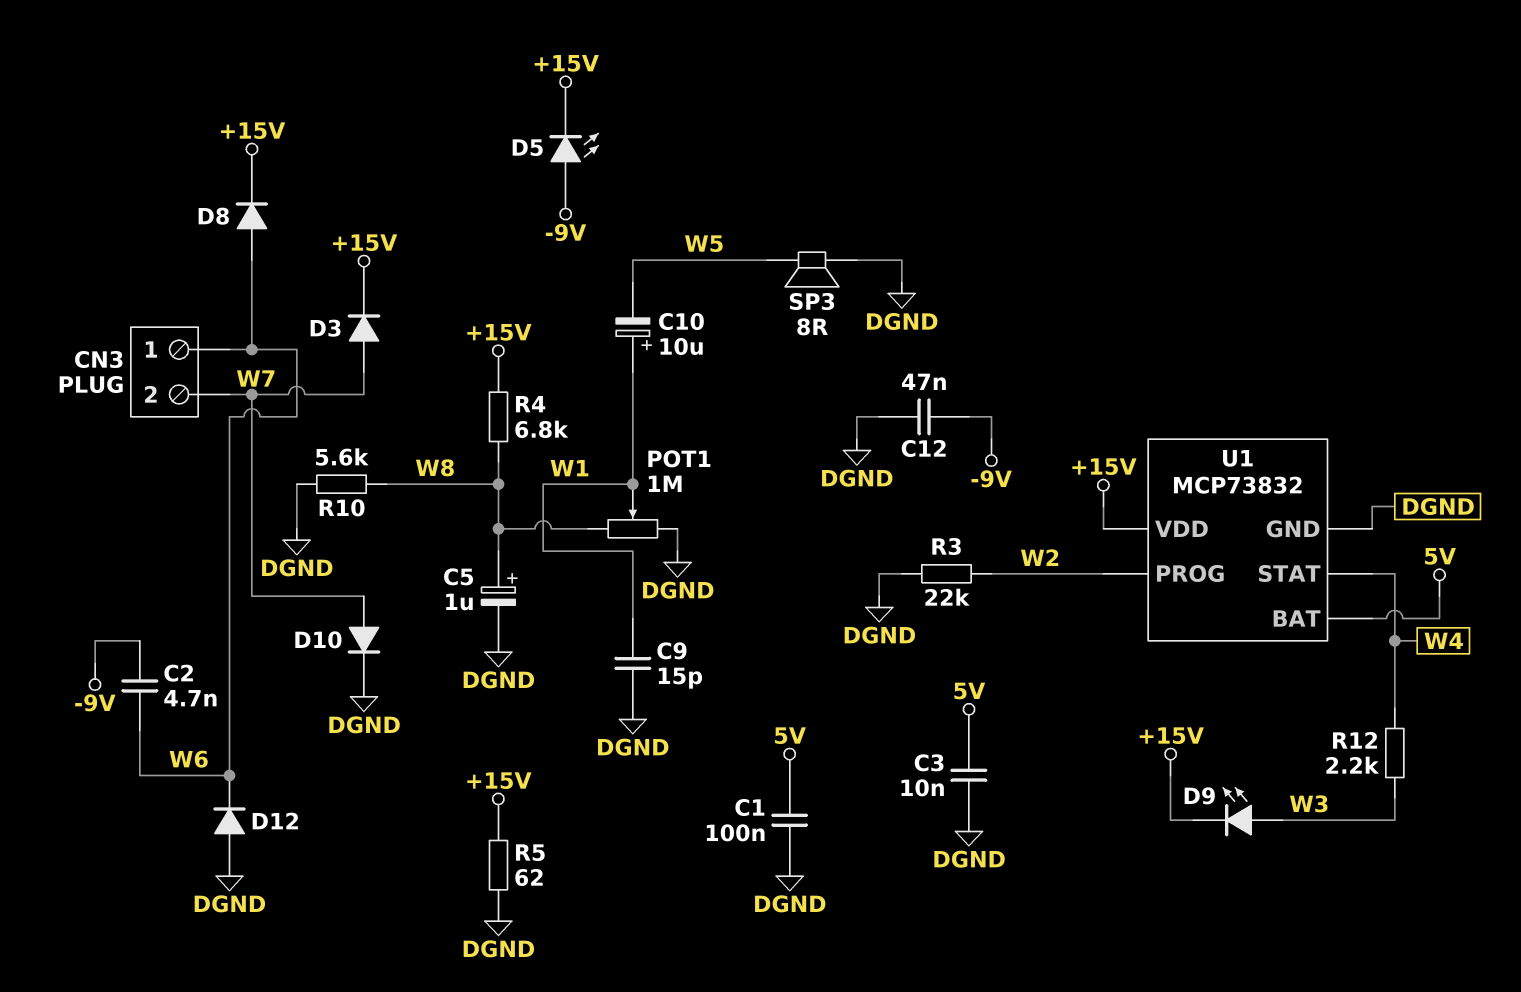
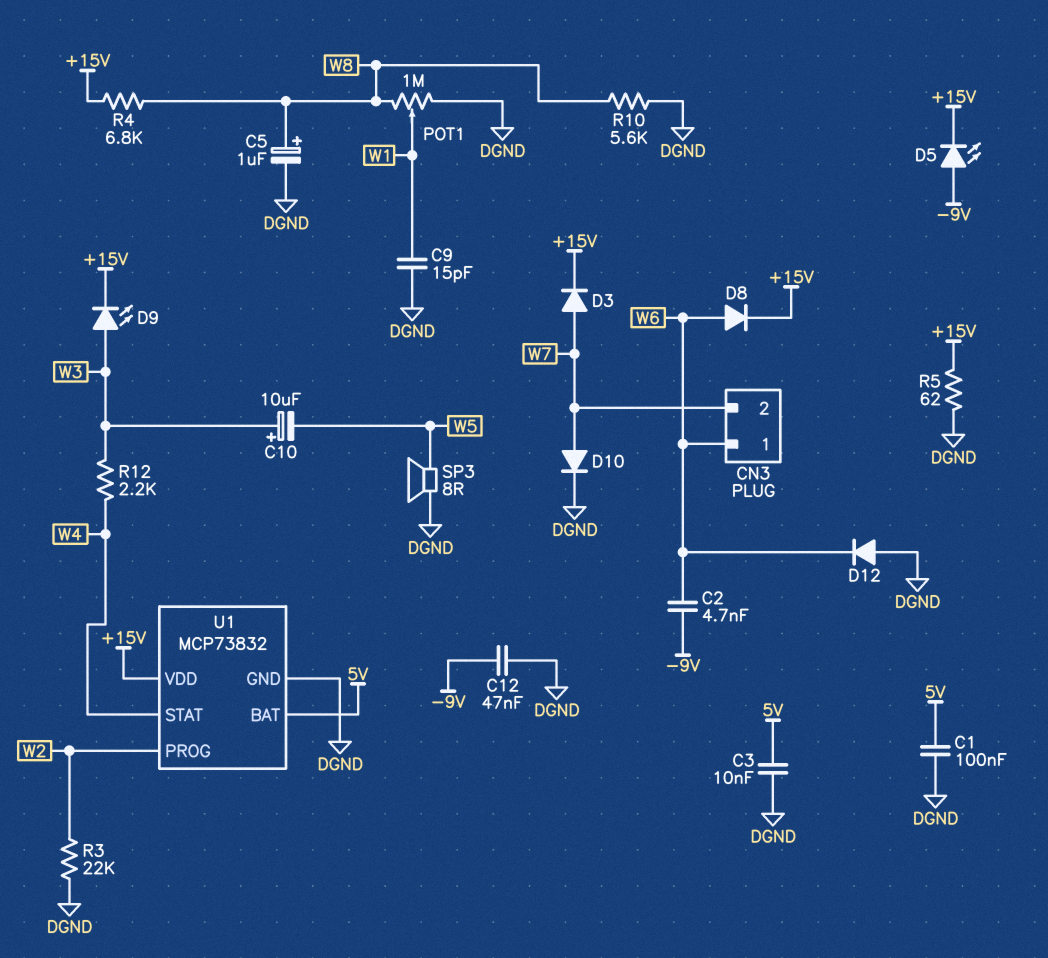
C10: 10uF (plus W1, minus W5) -> 10uF (plus W3, minus W5)

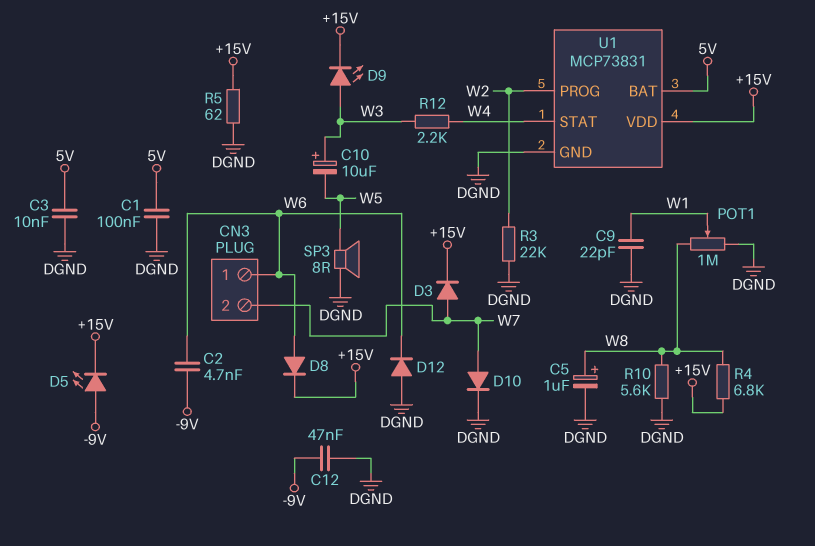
C9: 15pF (DGND, W1) -> 22pF (DGND, W1)
U1: MCP73832 -> MCP73831

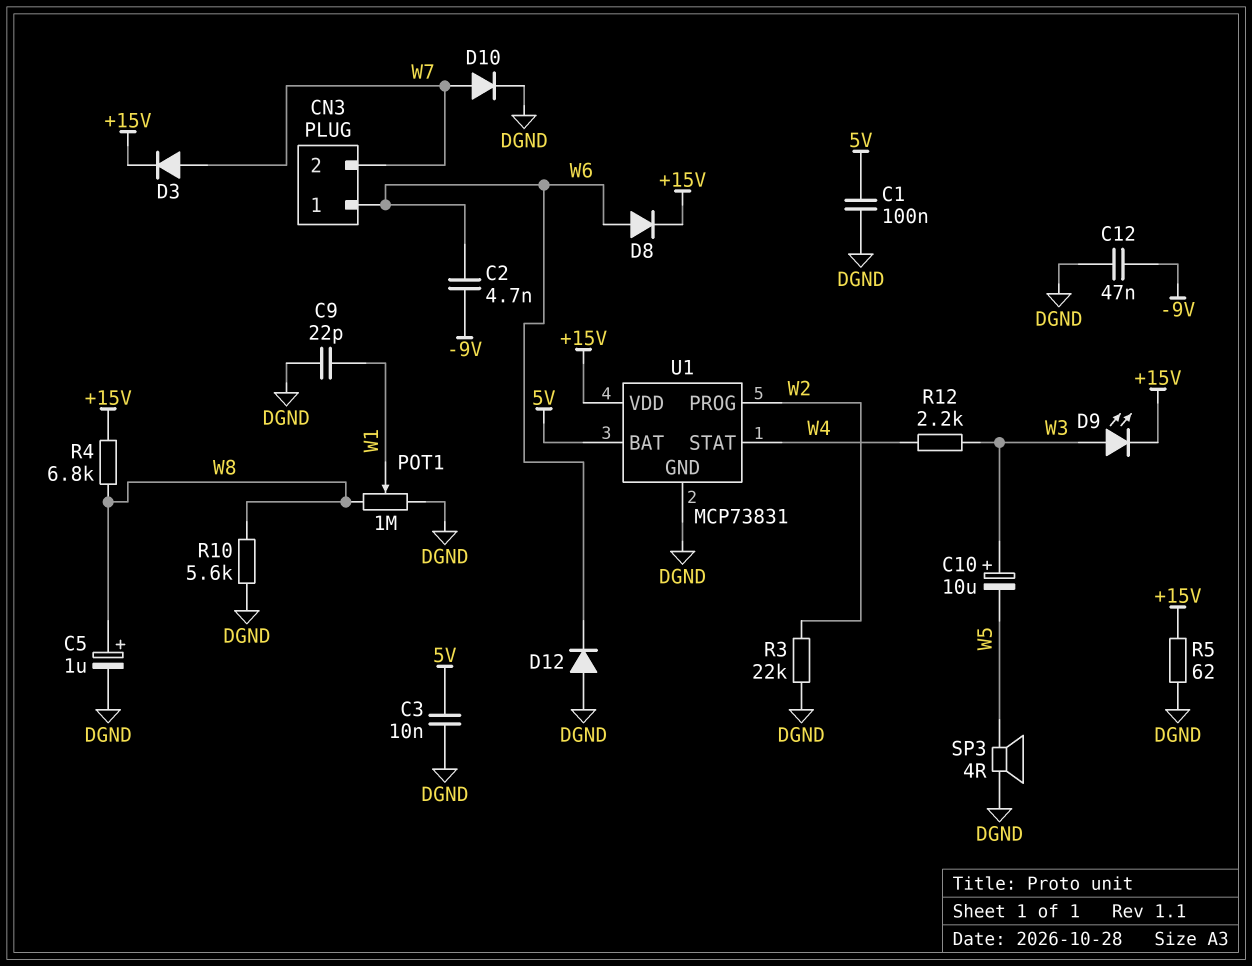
D5: LED (A -9V, K +15V) -> none
SP3: speaker 8R (DGND, W5) -> speaker 4R (DGND, W5)

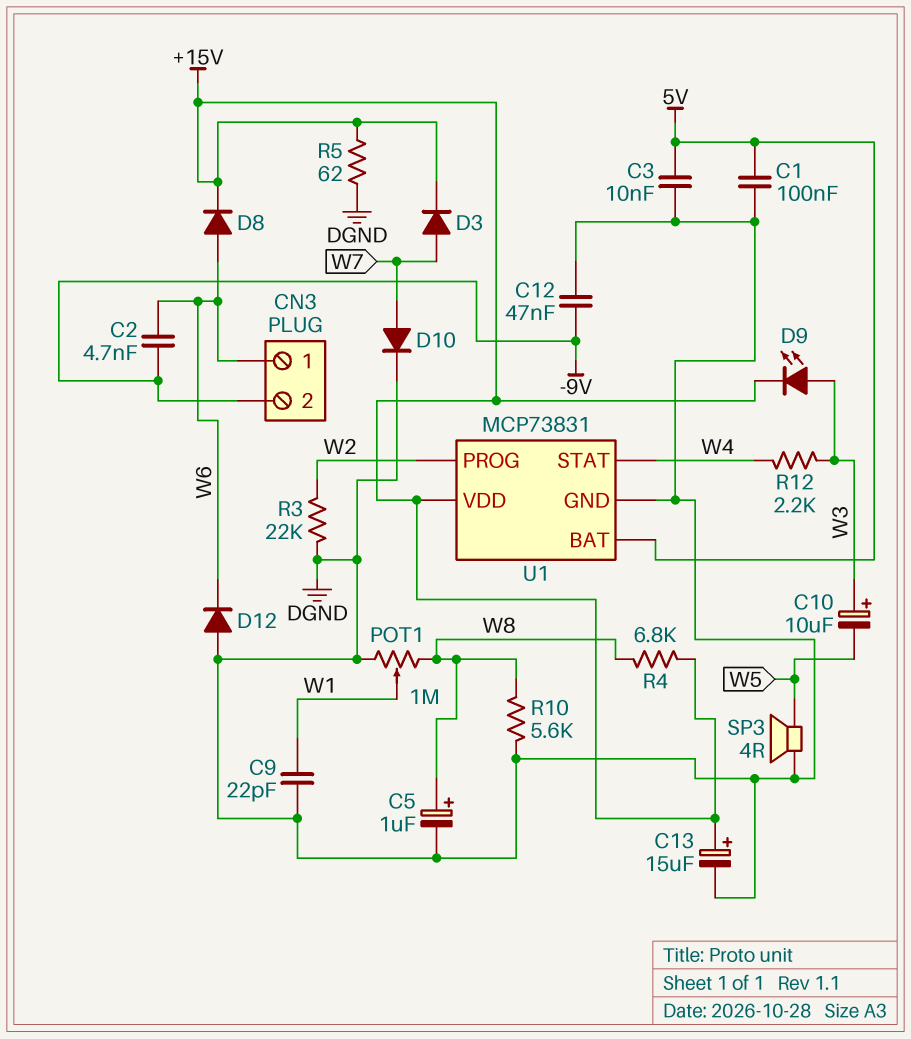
C13: none -> 15uF (plus +15V, minus DGND)
CN3 pin 2: W7 -> -9V

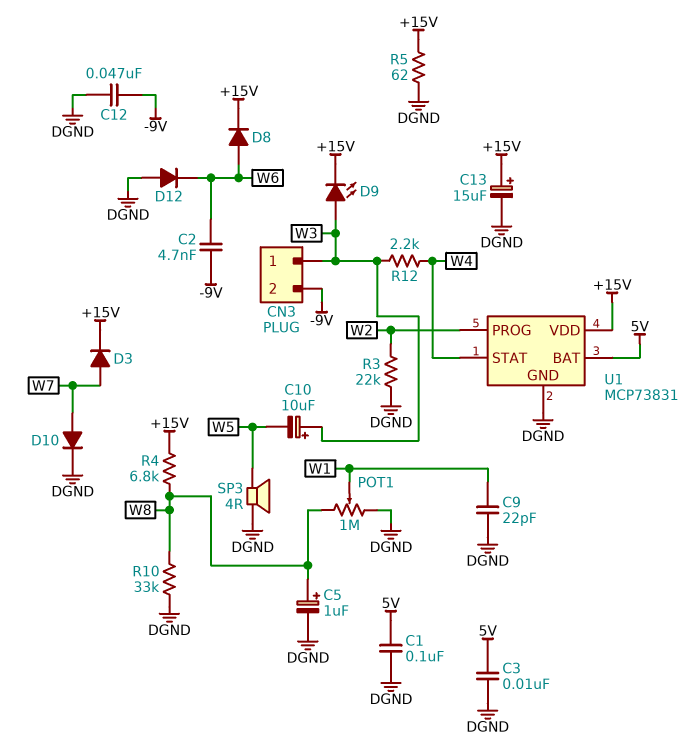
CN3 pin 1: W6 -> W3
R10: 5.6k (DGND, W8) -> 33k (DGND, W8)

